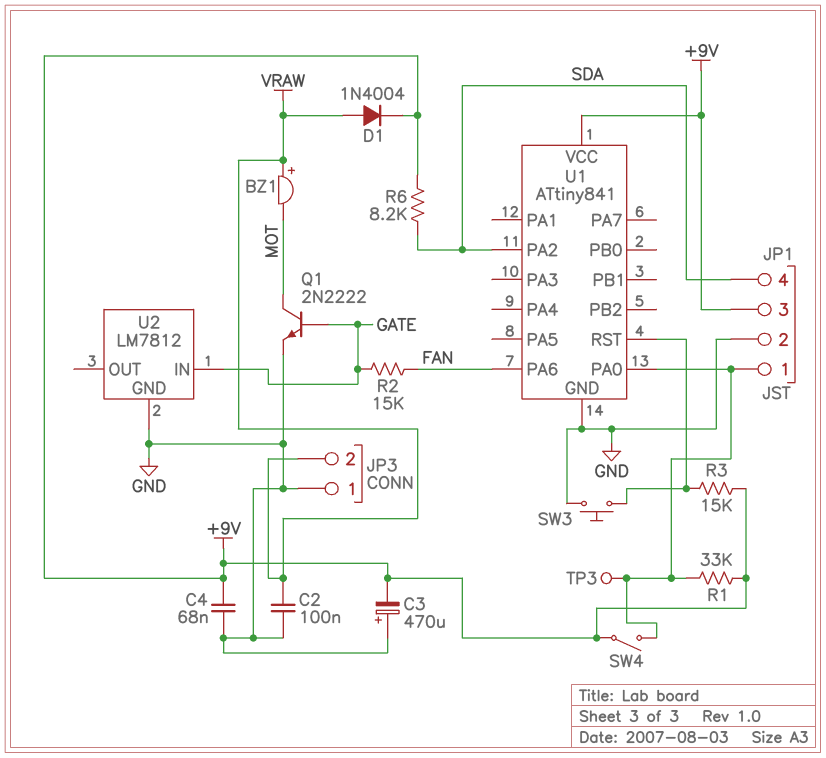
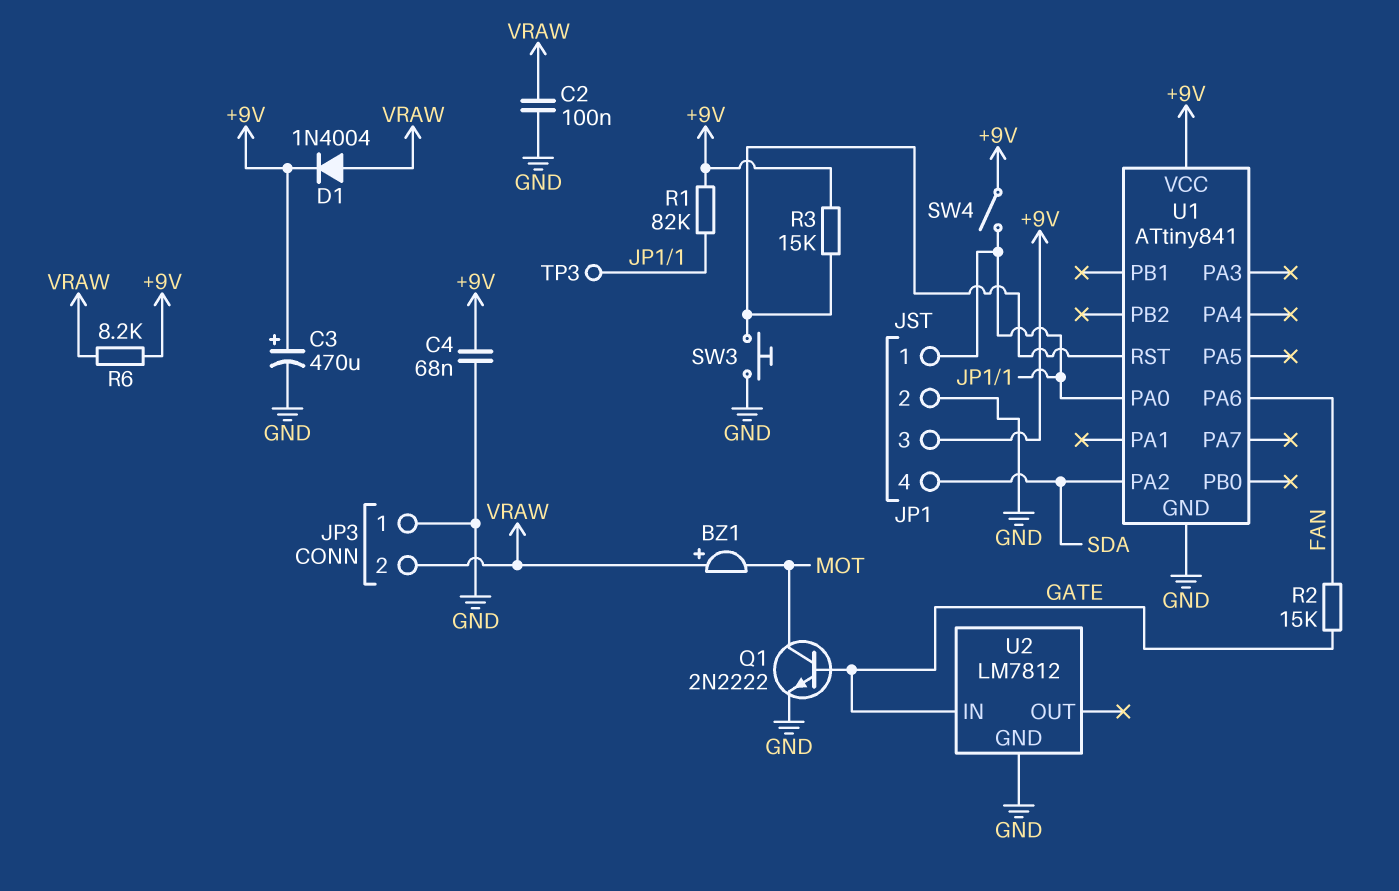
C3: 470uF (plus GND, minus +9V) -> 470uF (plus +9V, minus GND)
R1: 33k (+9V, JP1/1) -> 82k (+9V, JP1/1)
R6: 8.2k (+9V, SDA) -> 8.2k (+9V, VRAW)

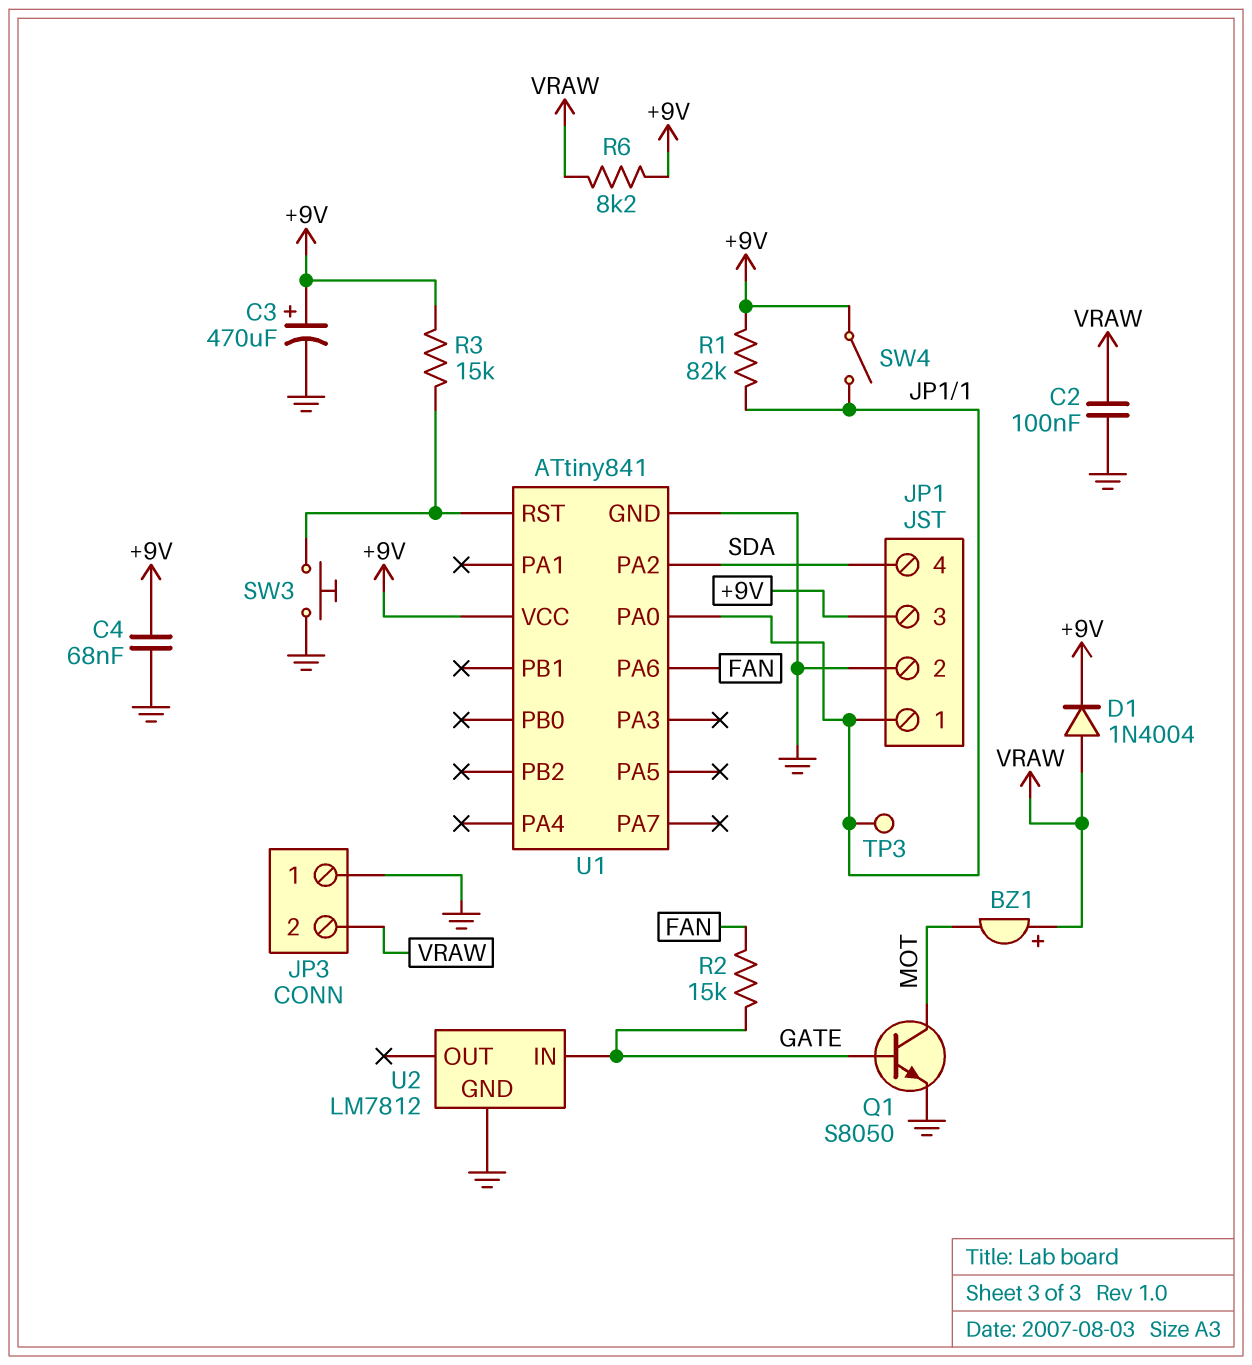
Q1: NPN 2N2222 (B GATE, C MOT, E GND) -> NPN S8050 (B GATE, C MOT, E GND)

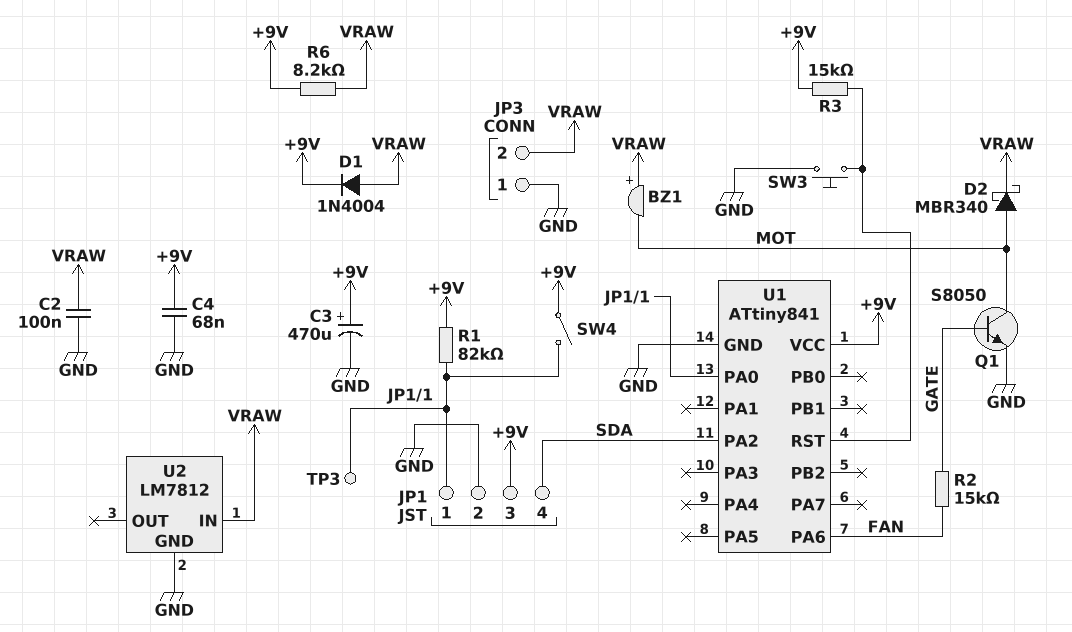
D2: none -> schottky MBR340 (A MOT, K VRAW)
U2 pin IN: GATE -> VRAW

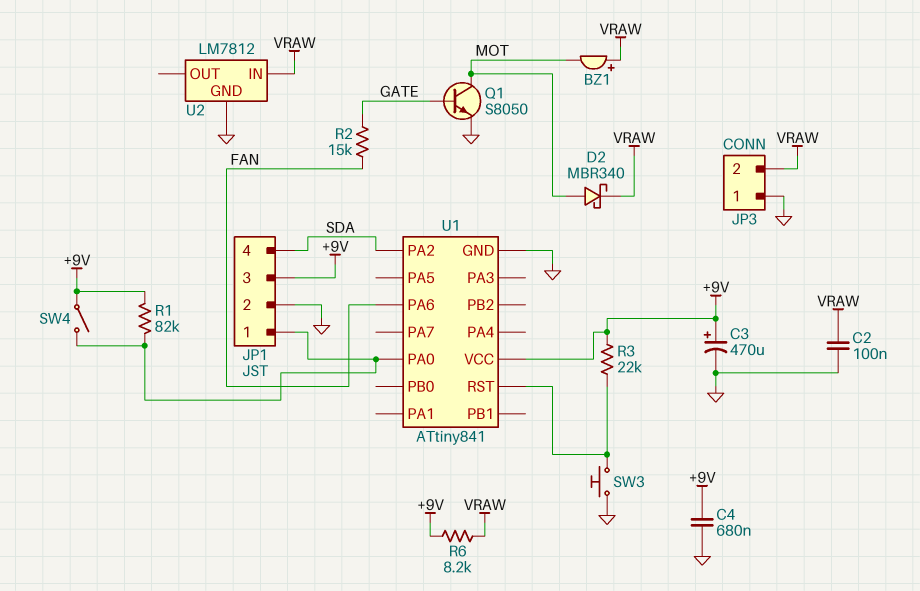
C4: 68nF (+9V, GND) -> 680nF (+9V, GND)
D1: diode 1N4004 (A VRAW, K +9V) -> none
R3: 15k (+9V, U1/RST) -> 22k (+9V, U1/RST)
TP3: test point (JP1/1) -> none

